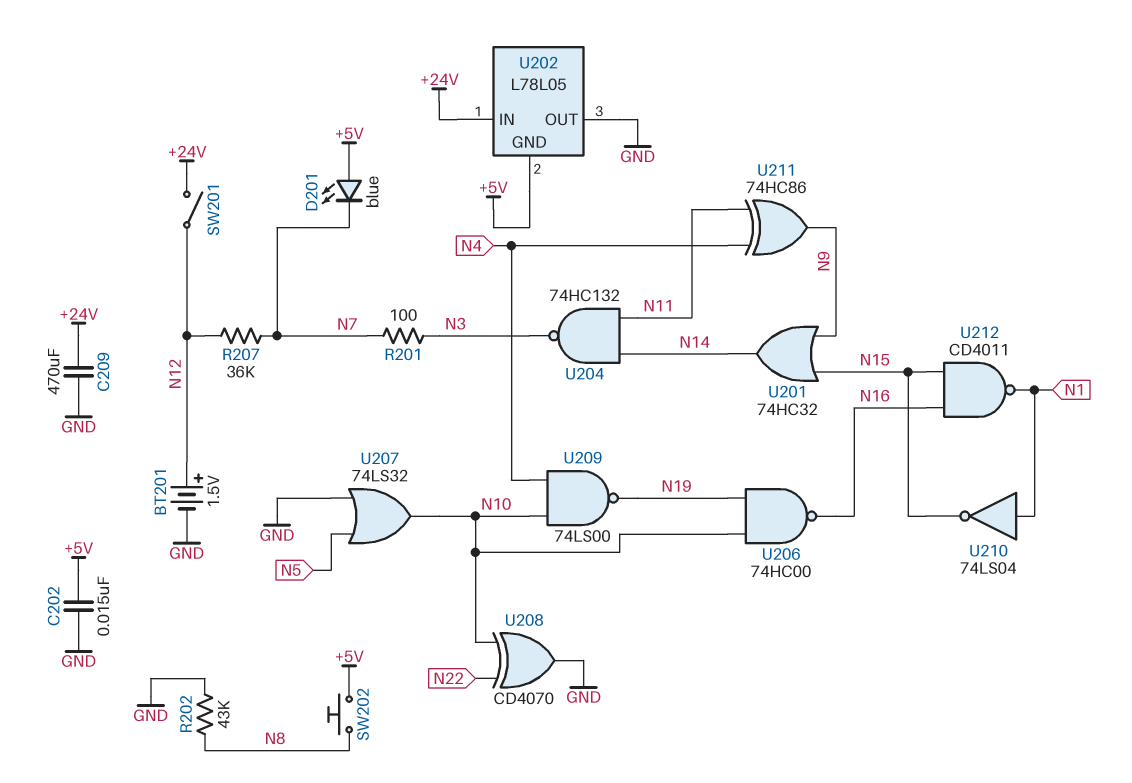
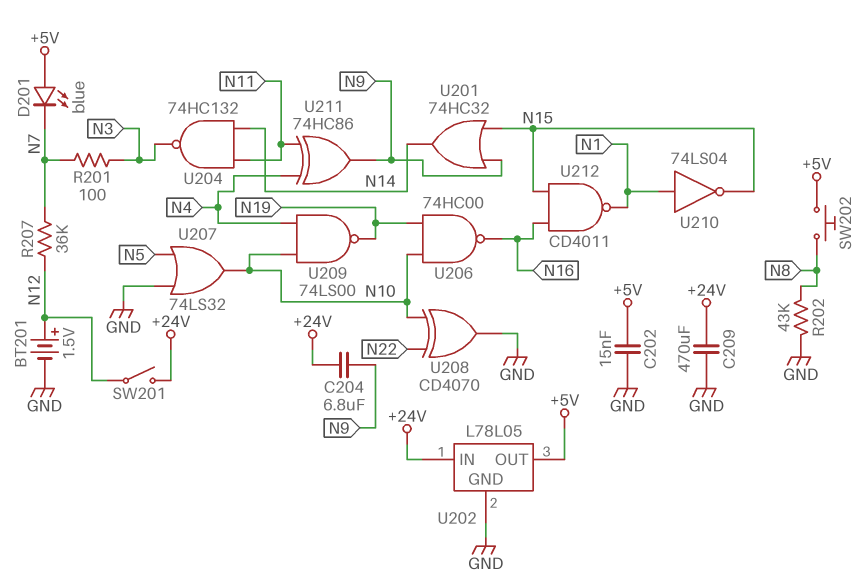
C204: none -> 6.8uF (+24V, N9)
U202 pin GND: +5V -> GND
U202 pin OUT: GND -> +5V

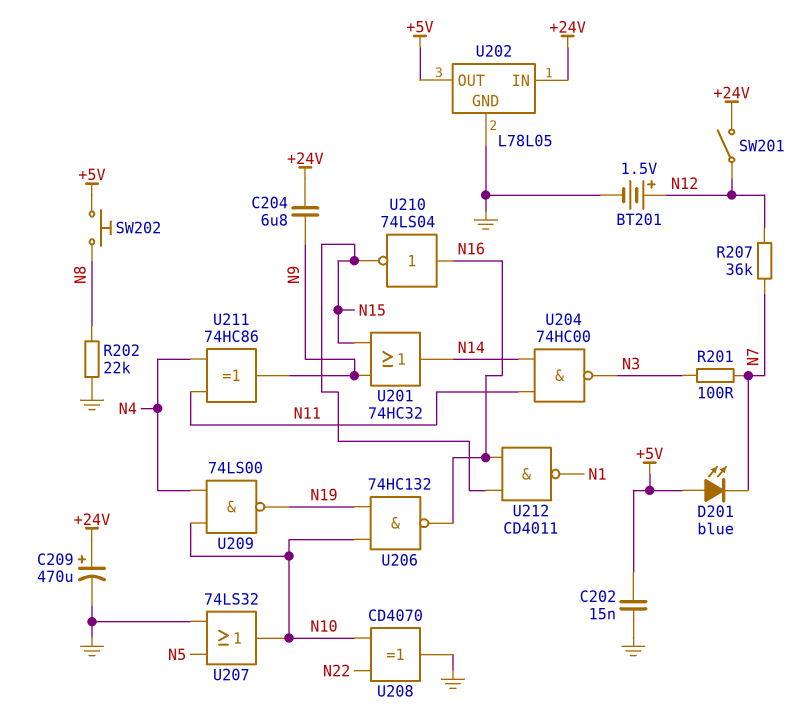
C209: 470uF (+24V, GND) -> 470uF (plus +24V, minus GND)
R202: 43k (GND, N8) -> 22k (GND, N8)
U204: NAND 74HC132 (in N11, in N14, out N3) -> NAND 74HC00 (in N11, in N14, out N3)
U206: NAND 74HC00 (in N10, in N19, out N16) -> NAND 74HC132 (in N10, in N19, out N16)
U210: NOT 74LS04 (in N1, out N15) -> NOT 74LS04 (in N16, out N15)

